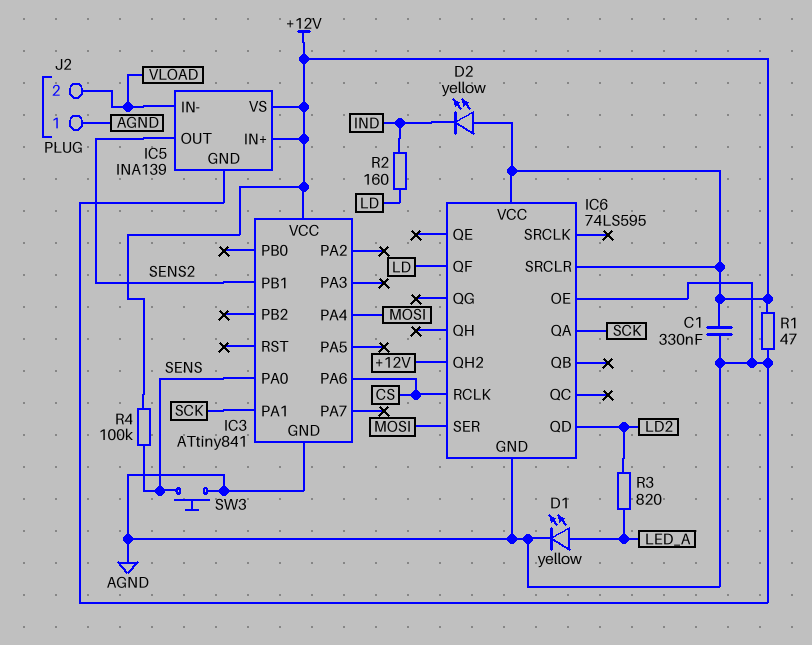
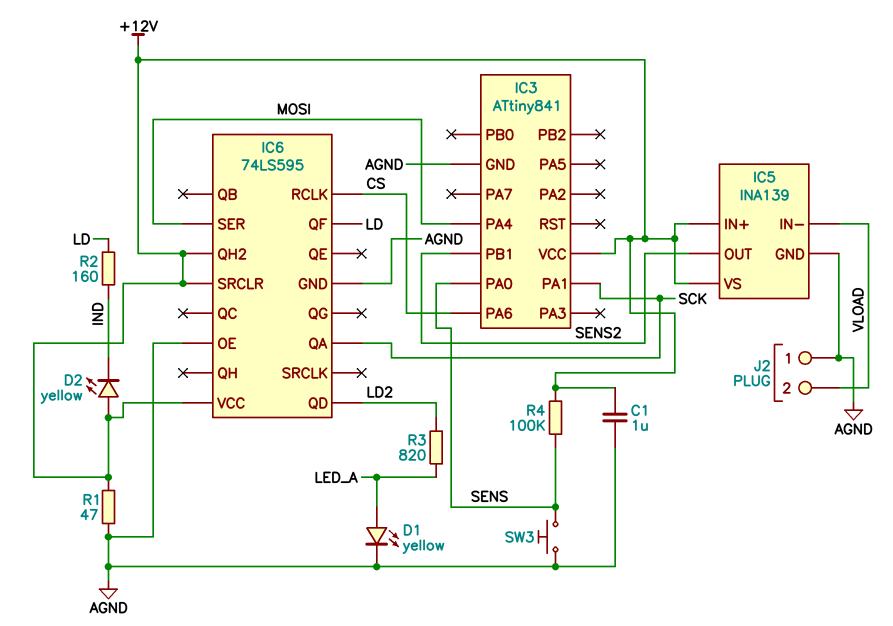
C1: 330nF (+12V, AGND) -> 1uF (+12V, AGND)

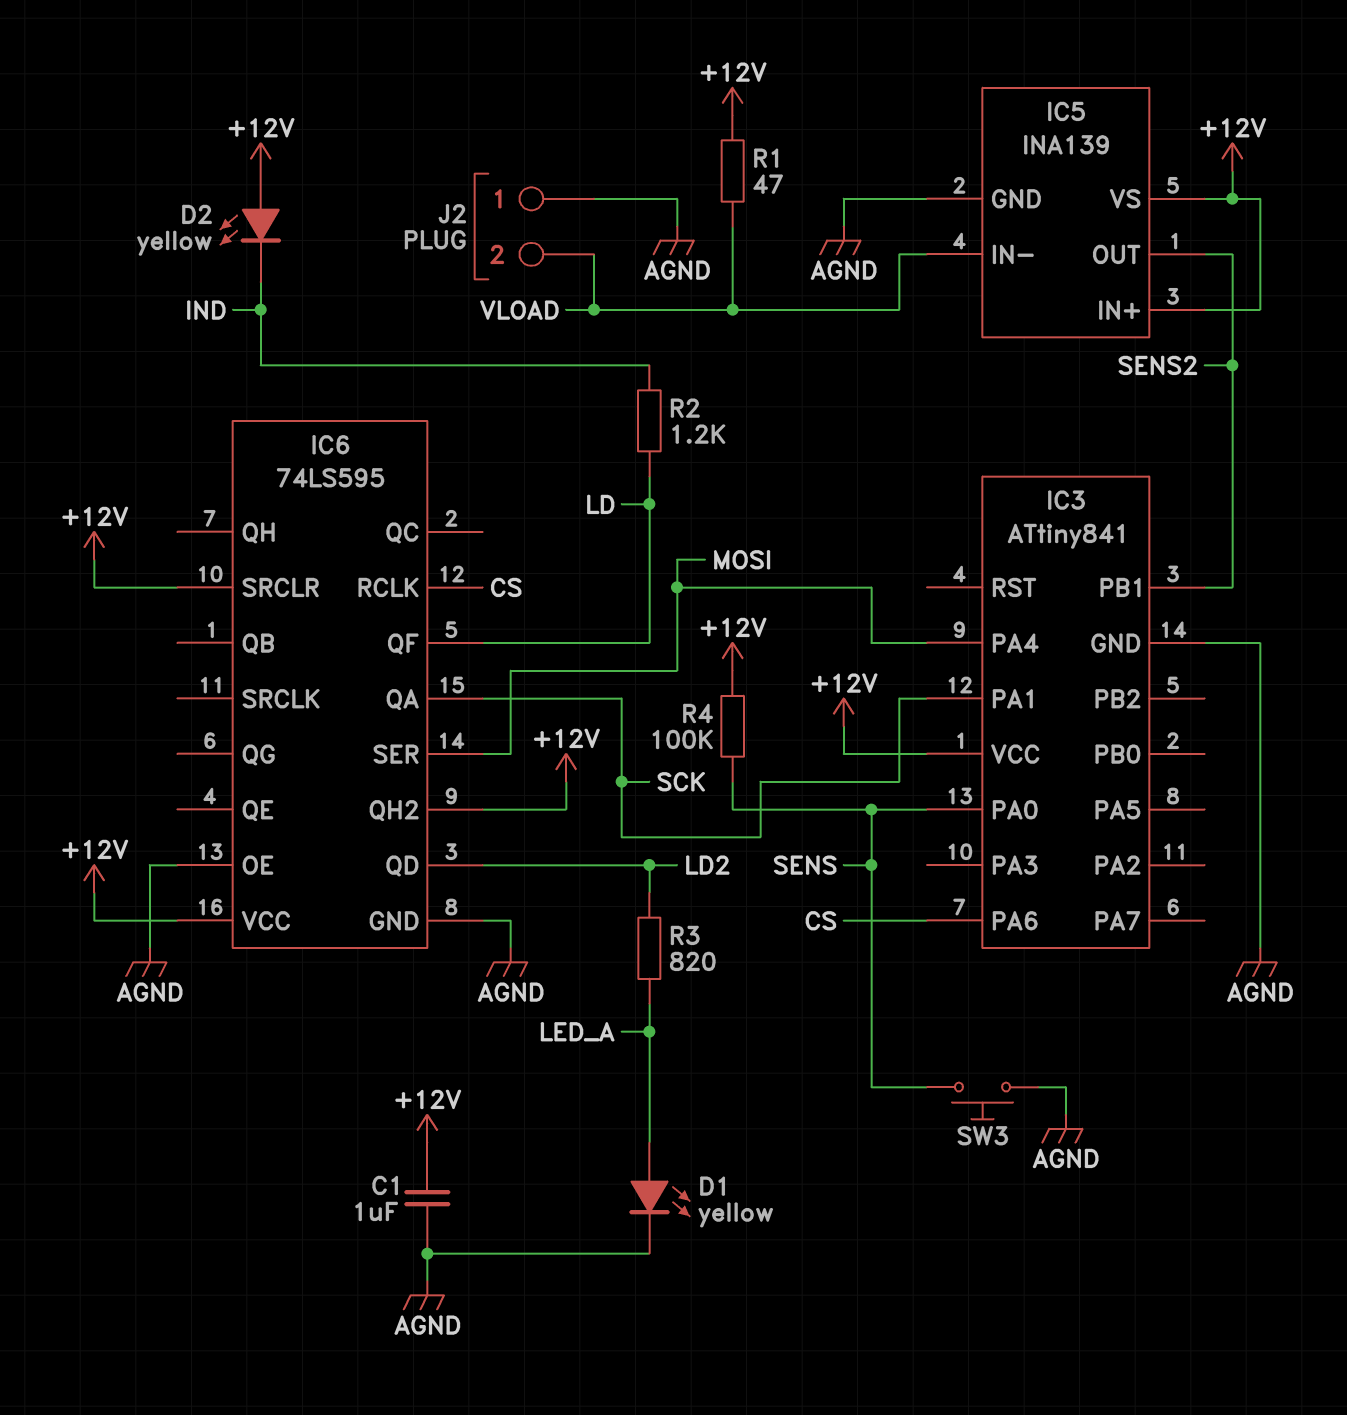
R1: 47 (+12V, AGND) -> 47 (+12V, VLOAD)
R2: 160 (IND, LD) -> 1.2k (IND, LD)

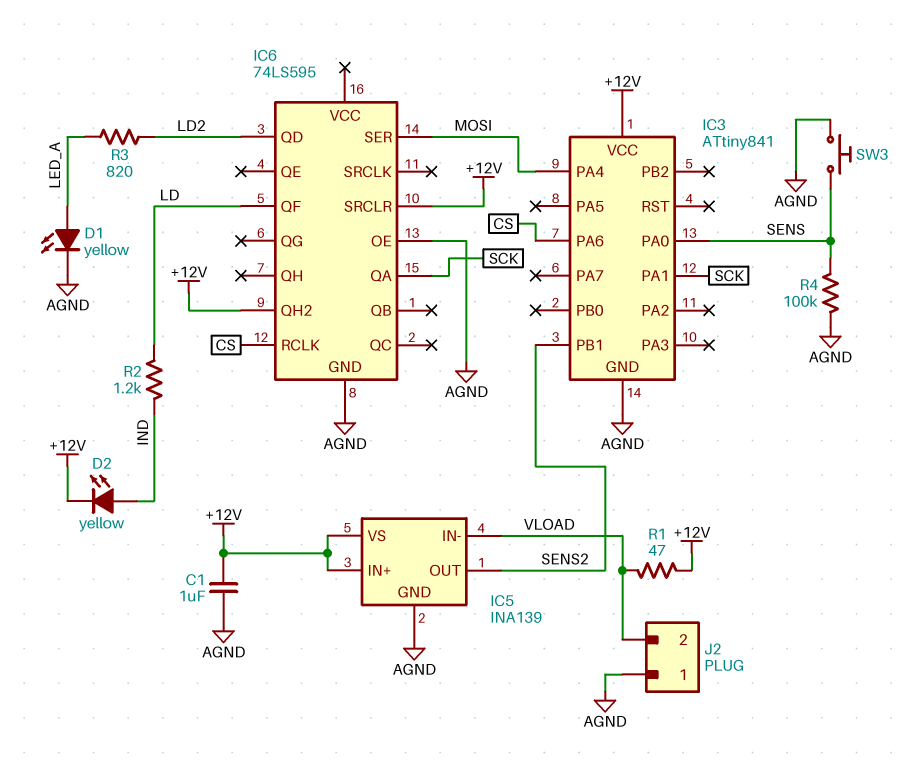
D2: LED yellow (A +12V, K IND) -> LED yellow (A IND, K +12V)
IC6 pin VCC: +12V -> none
R4: 100k (+12V, SENS) -> 100k (AGND, SENS)

